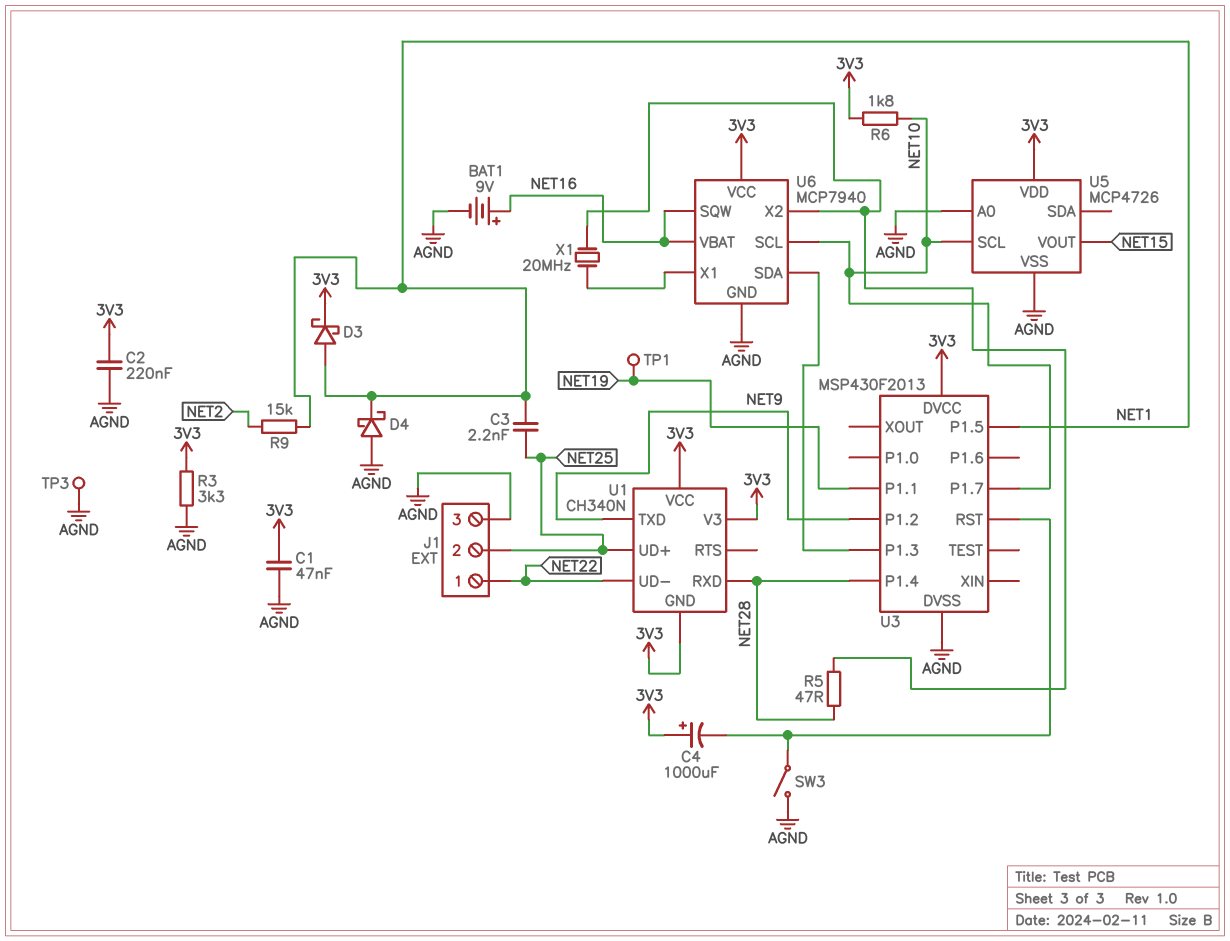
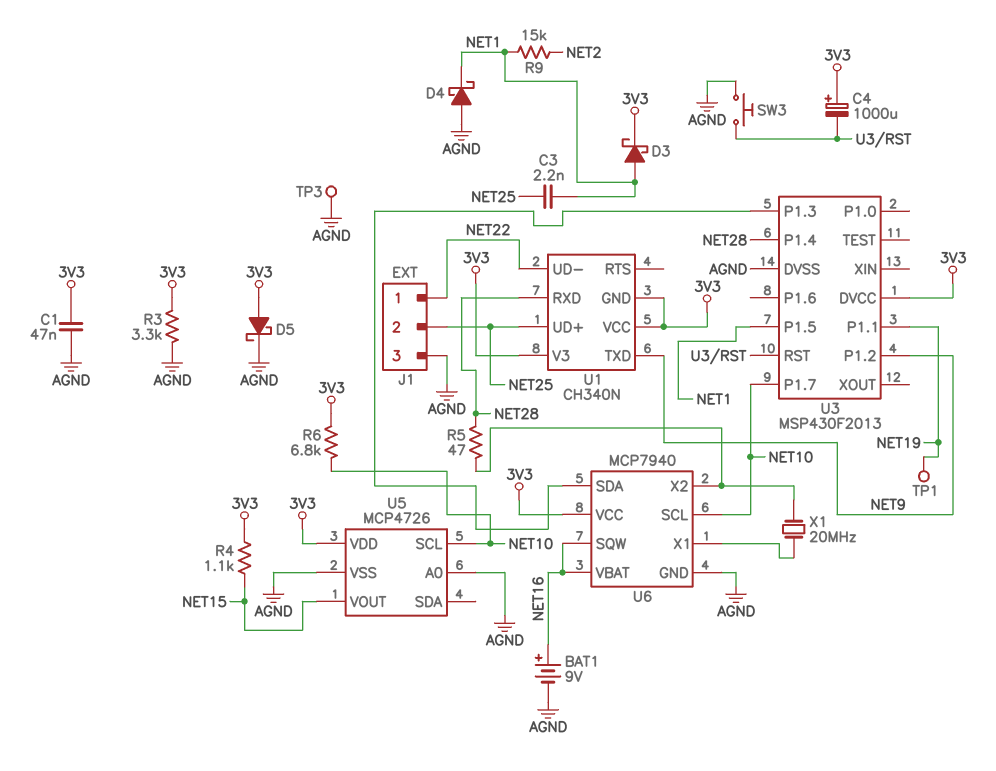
C2: 220nF (3V3, AGND) -> none
D5: none -> schottky (A 3V3, K AGND)
R4: none -> 1.1k (3V3, NET15)
R6: 1.8k (3V3, NET10) -> 6.8k (3V3, NET10)
SW3: switch (AGND, U3/RST) -> button (AGND, U3/RST)

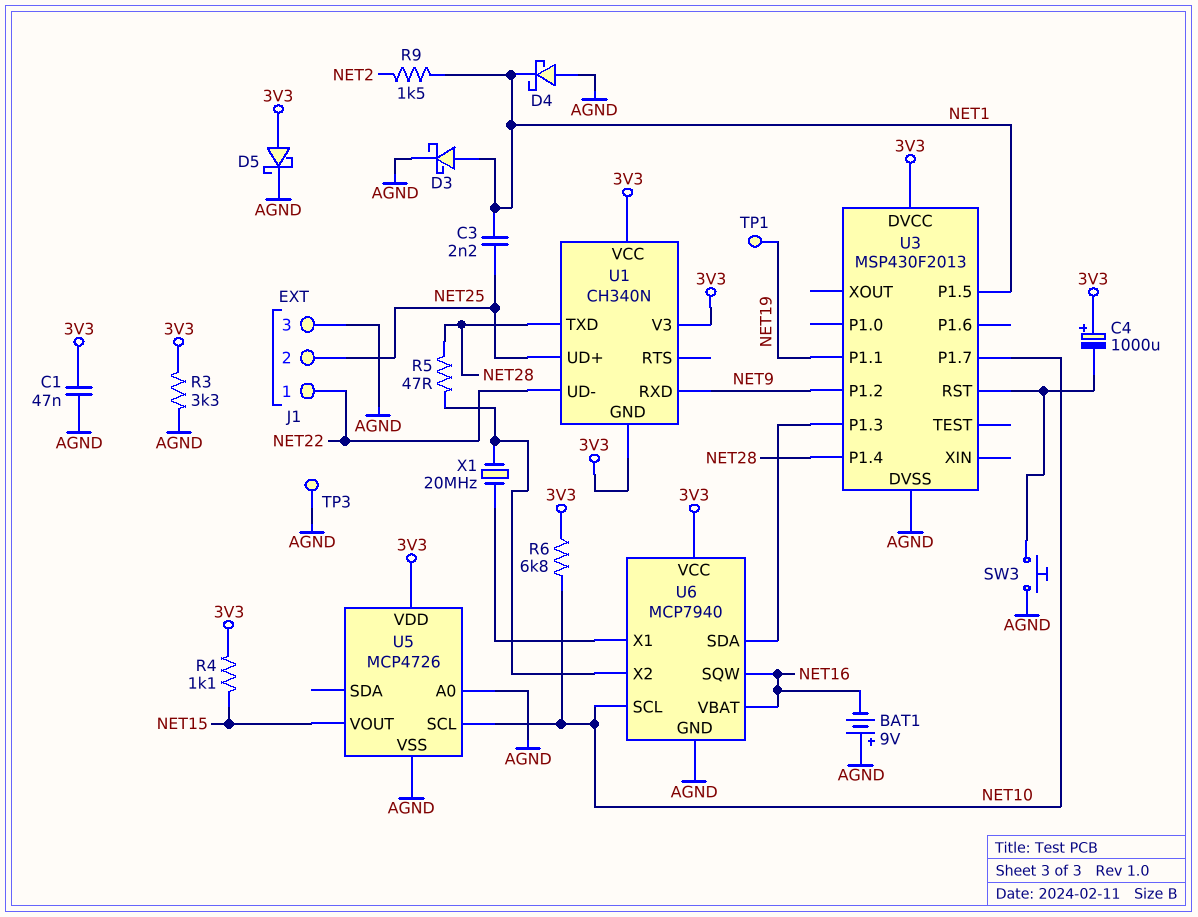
BAT1: 9V (plus NET16, minus AGND) -> 9V (plus AGND, minus NET16)
D3: schottky (A NET1, K 3V3) -> schottky (A NET1, K AGND)
R9: 15k (NET1, NET2) -> 1.5k (NET1, NET2)
U1 pin RXD: NET28 -> NET9
U1 pin TXD: NET9 -> NET28

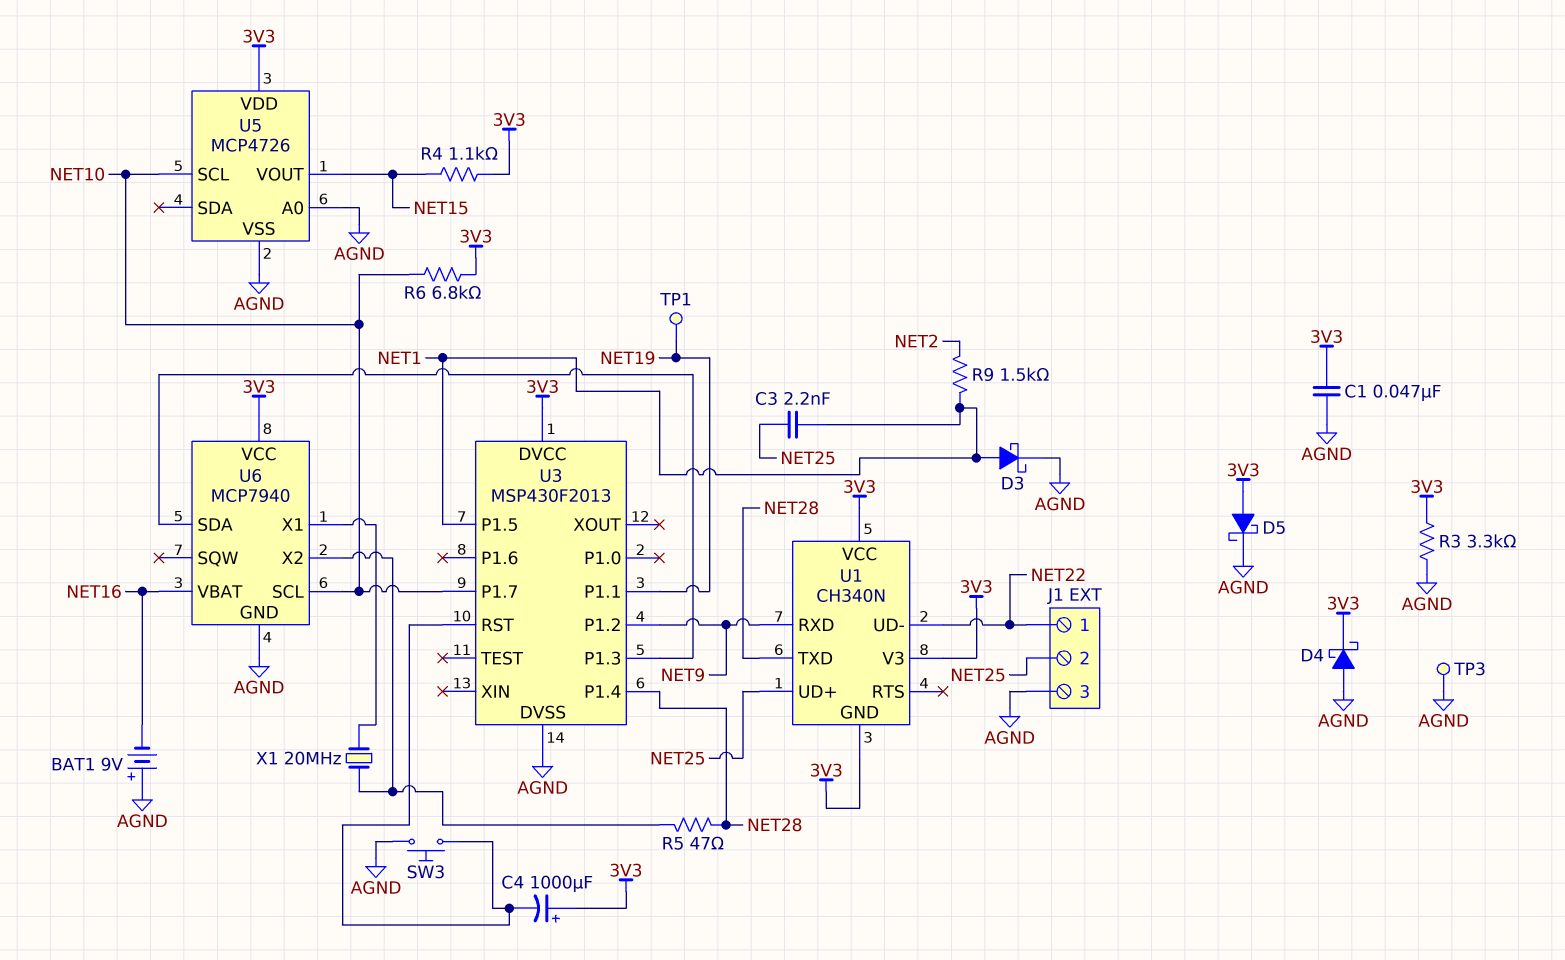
D4: schottky (A AGND, K NET1) -> schottky (A AGND, K 3V3)
U6 pin SQW: NET16 -> none

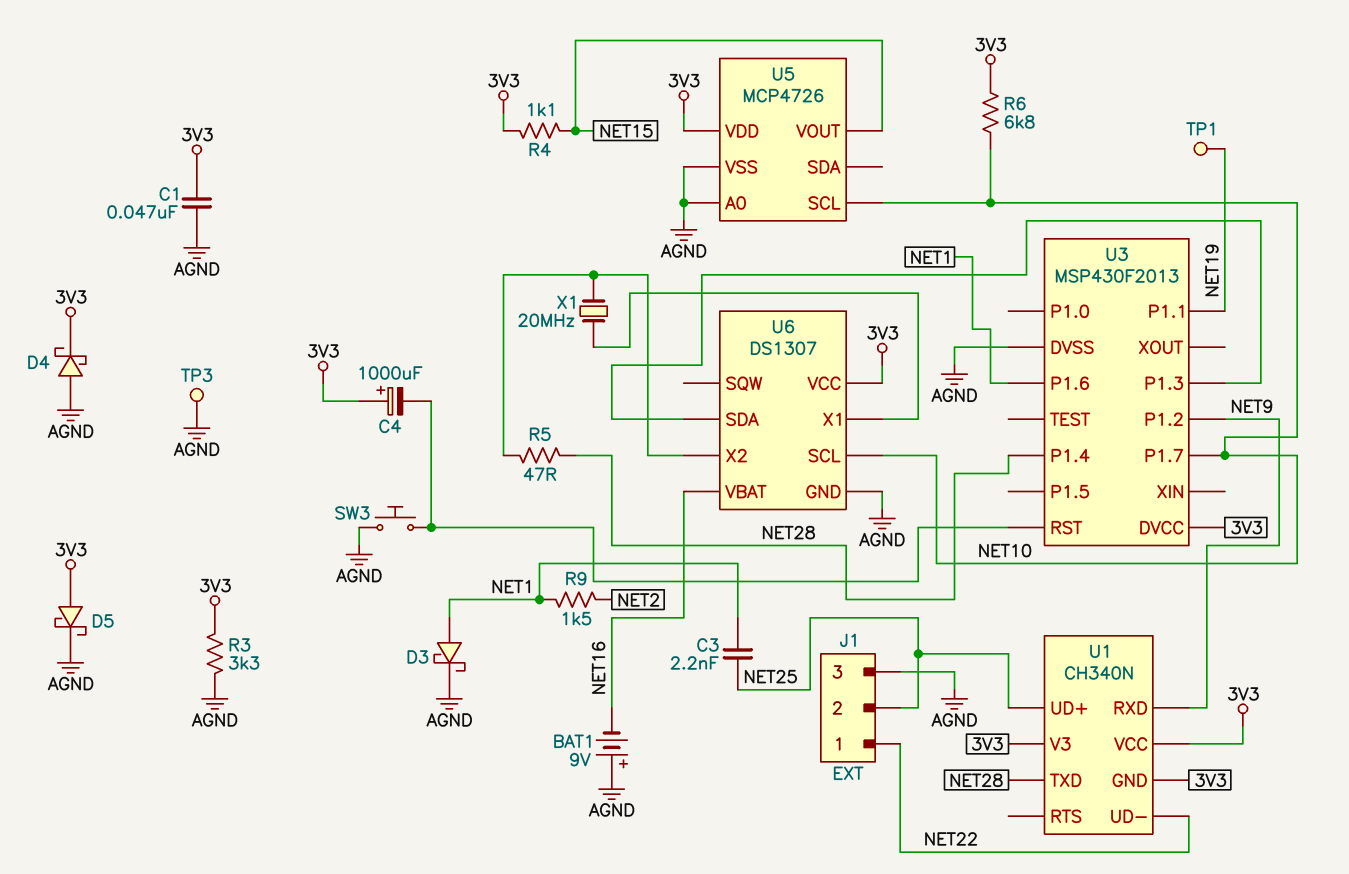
U3 pin P1.5: NET1 -> none
U3 pin P1.6: none -> NET1
U6: MCP7940 -> DS1307

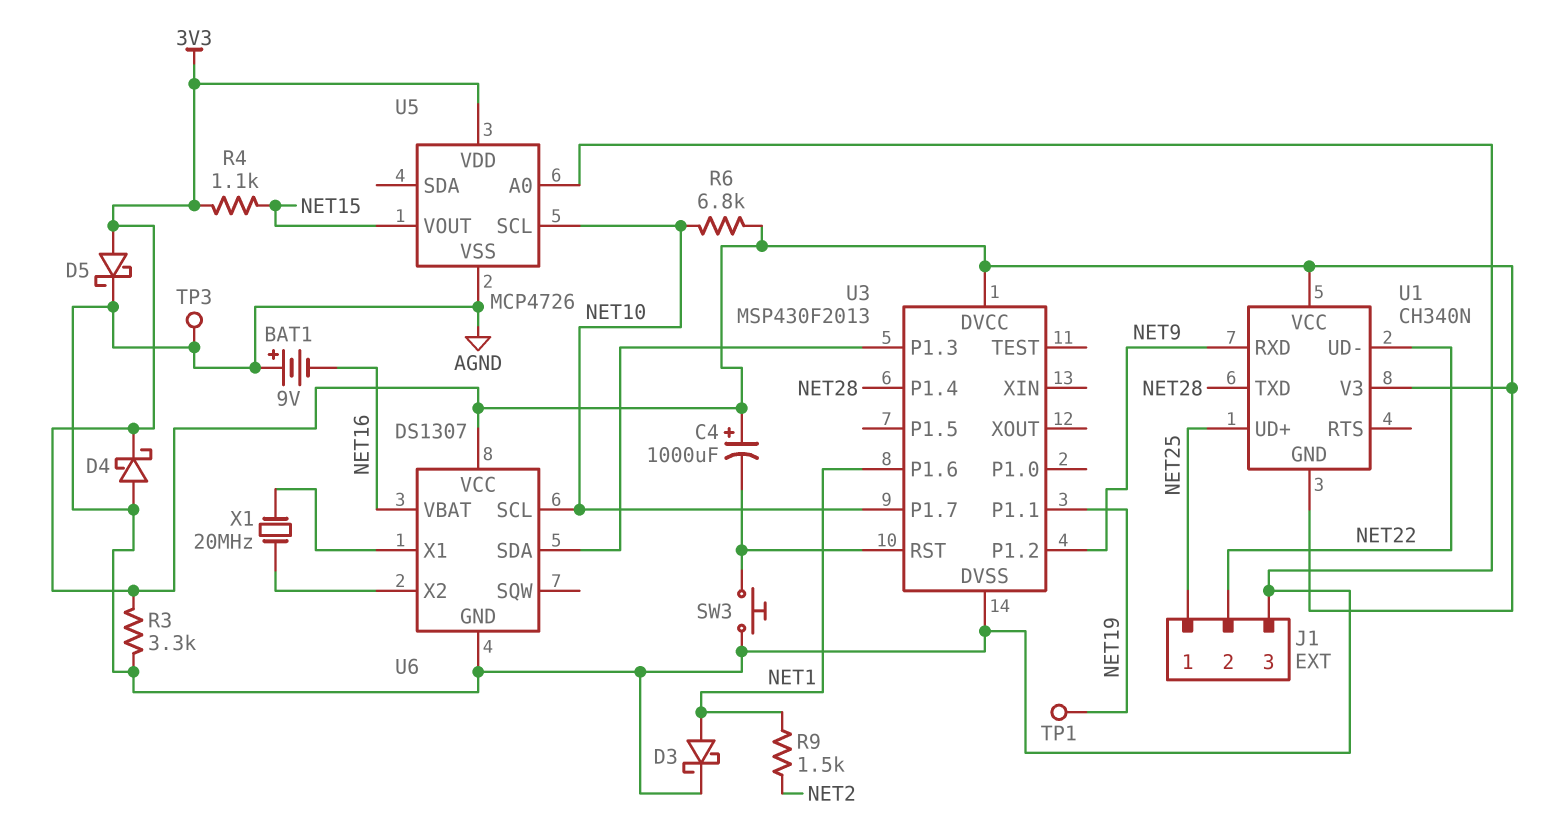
C1: 47nF (3V3, AGND) -> none
C3: 2.2nF (NET1, NET25) -> none
J1 pin 1: NET22 -> NET25
J1 pin 2: NET25 -> NET22
R5: 47 (NET28, U6/X2) -> none

